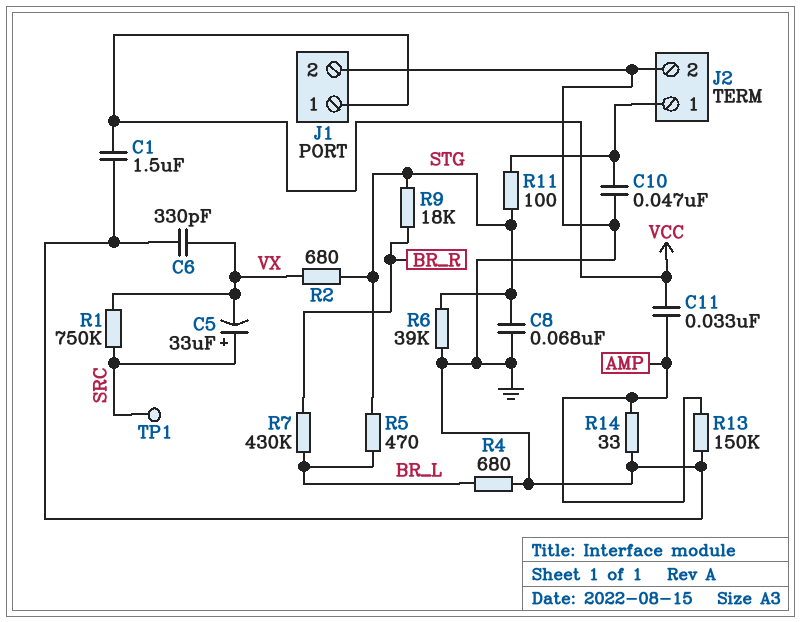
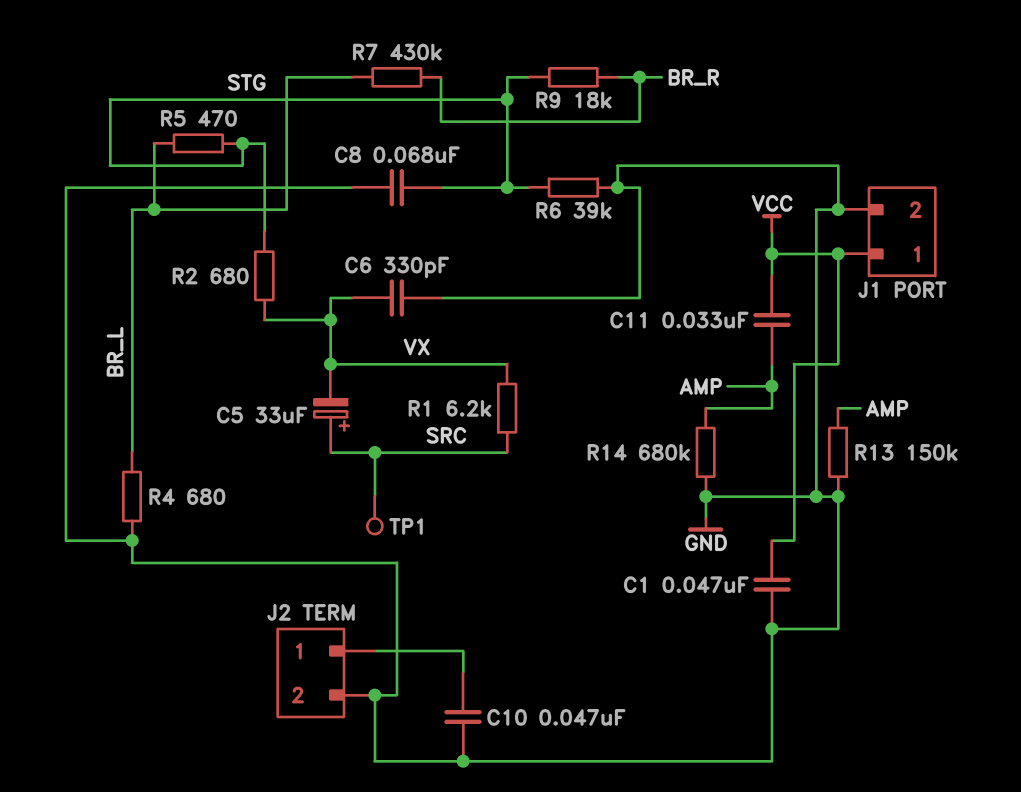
C1: 1.5uF (GND, VCC) -> 47nF (GND, VCC)
R1: 750k (SRC, VX) -> 6.2k (SRC, VX)
R11: 100 (J2/1, STG) -> none
R14: 33 (AMP, GND) -> 680k (AMP, GND)

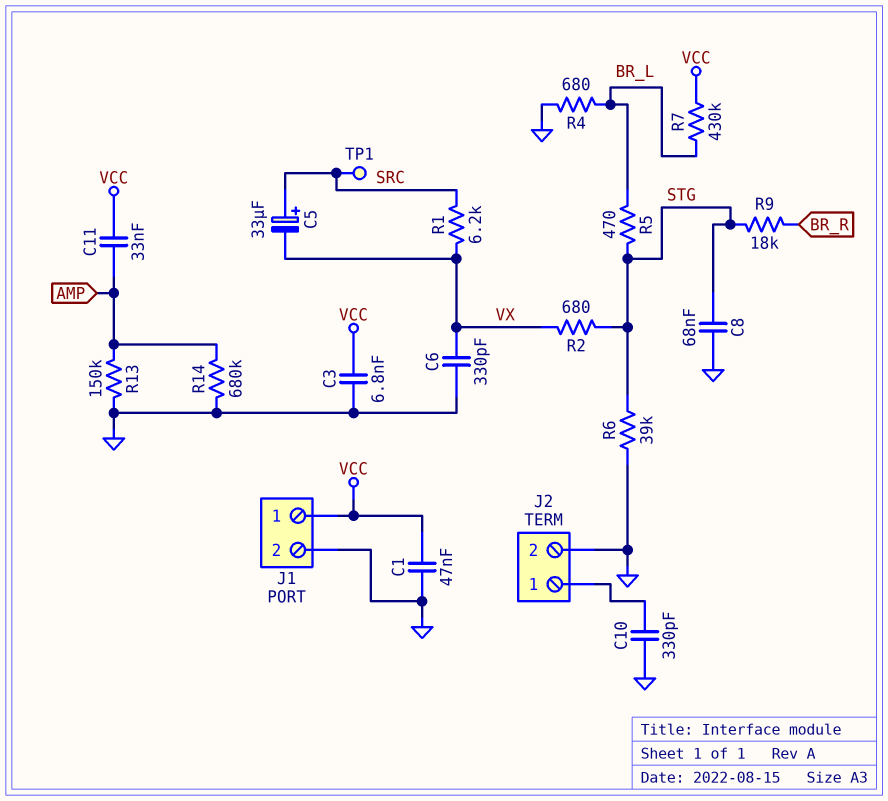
C3: none -> 6.8nF (GND, VCC)
C10: 47nF (GND, J2/1) -> 330pF (GND, J2/1)
R7: 430k (BR_L, BR_R) -> 430k (BR_L, VCC)

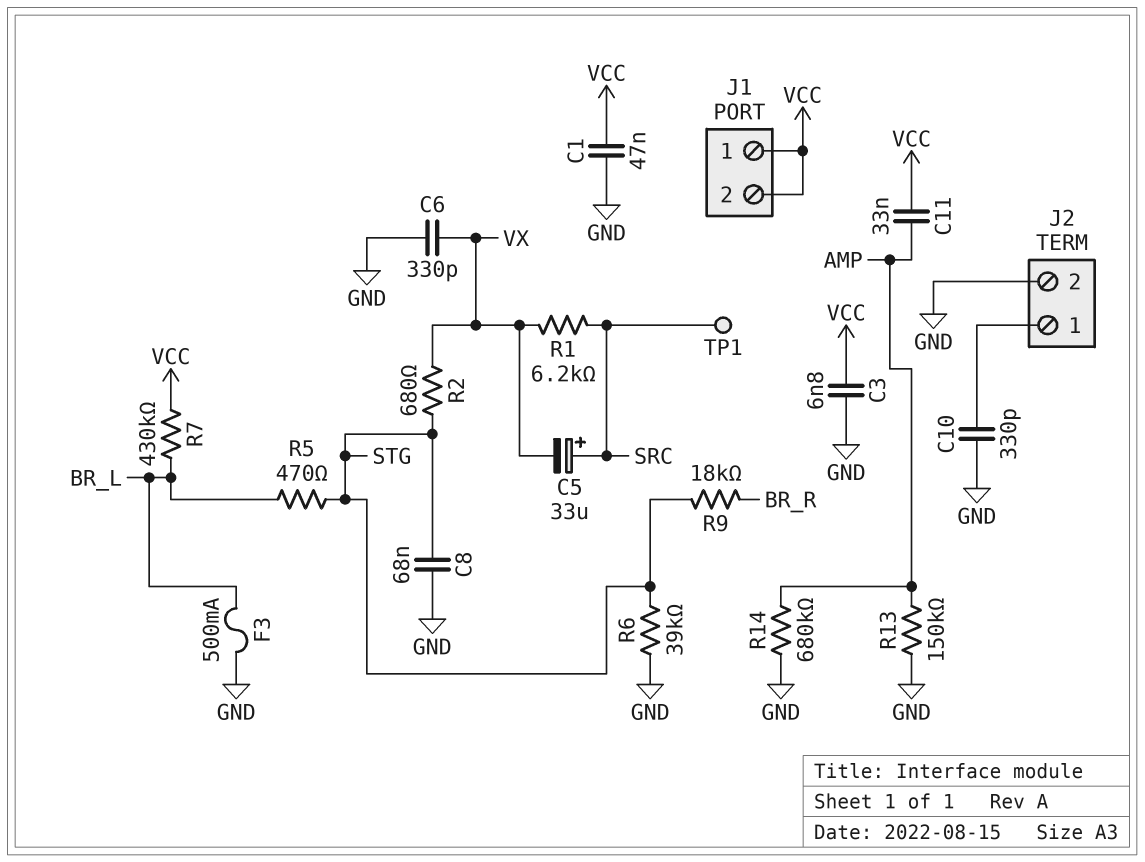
F3: none -> 500mA (BR_L, GND)
J1 pin 2: GND -> VCC
R4: 680 (BR_L, GND) -> none

